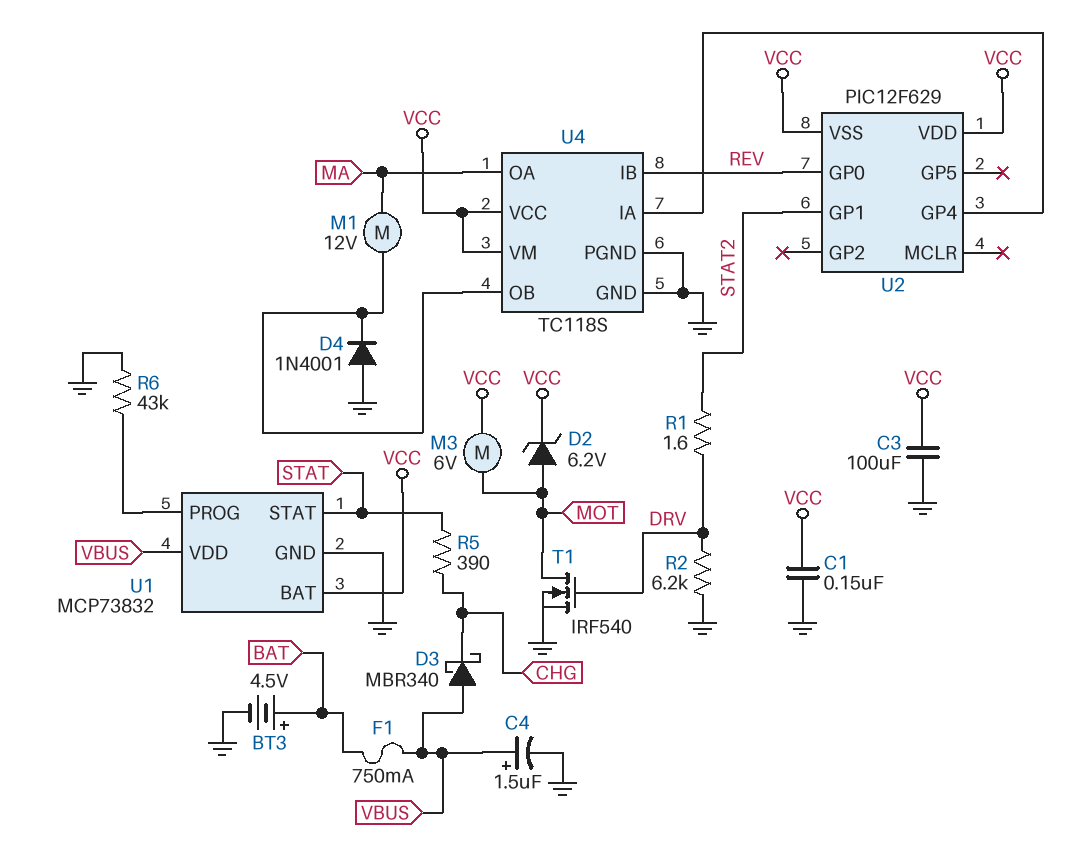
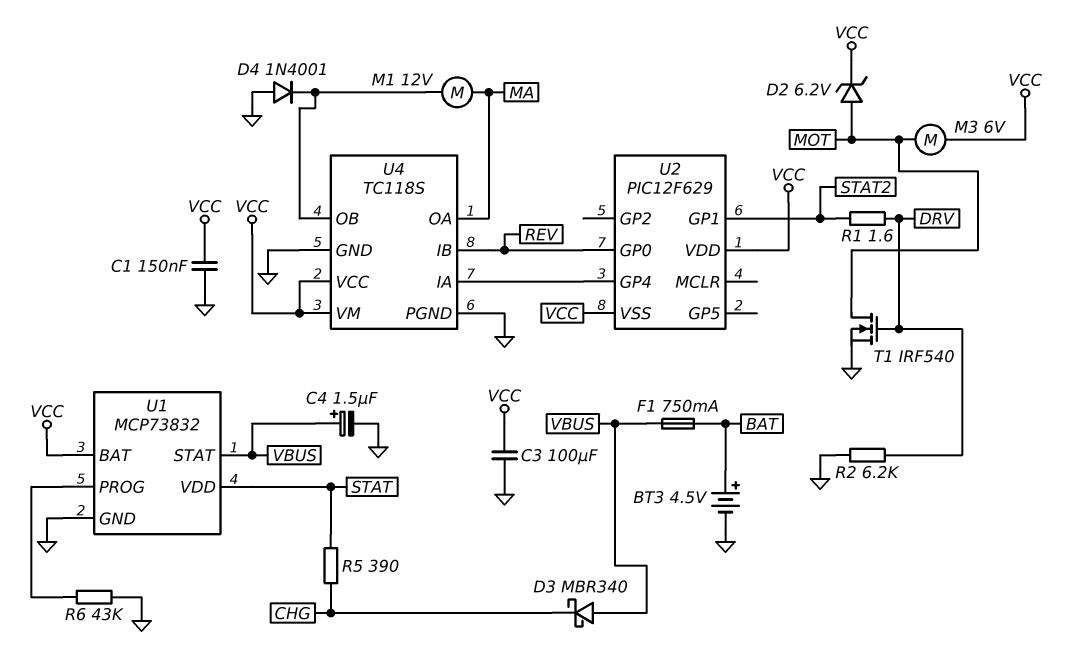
U1 pin STAT: STAT -> VBUS
U1 pin VDD: VBUS -> STAT

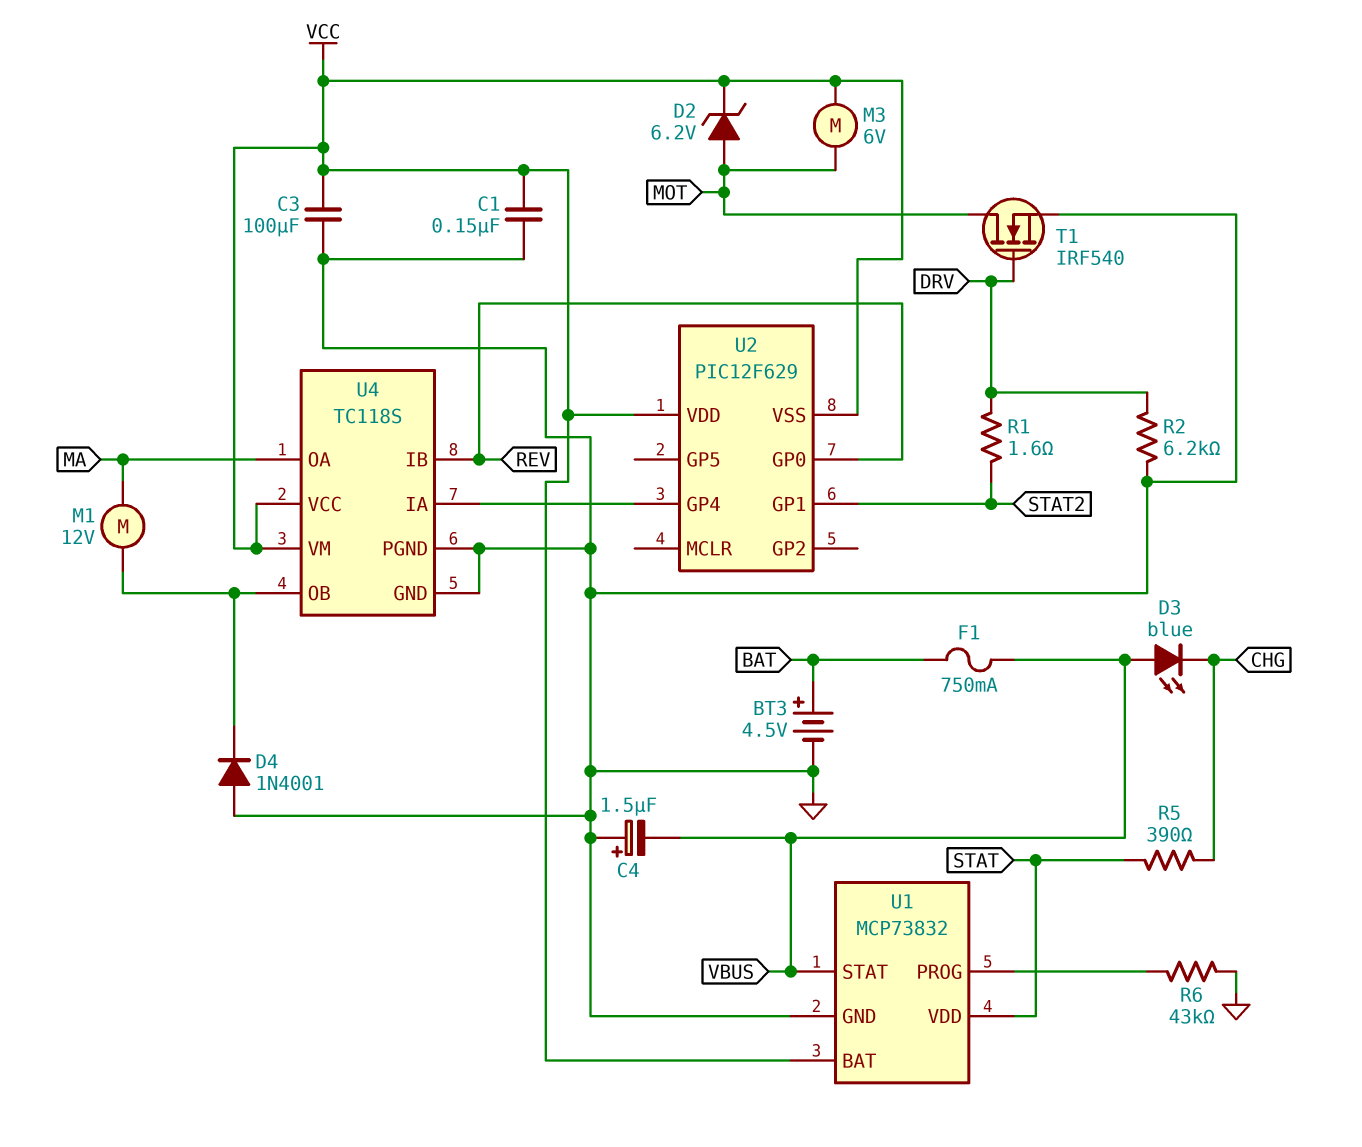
C4: 1.5uF (plus VBUS, minus GND) -> 1.5uF (plus GND, minus VBUS)
D3: schottky MBR340 (A VBUS, K CHG) -> LED blue (A VBUS, K CHG)

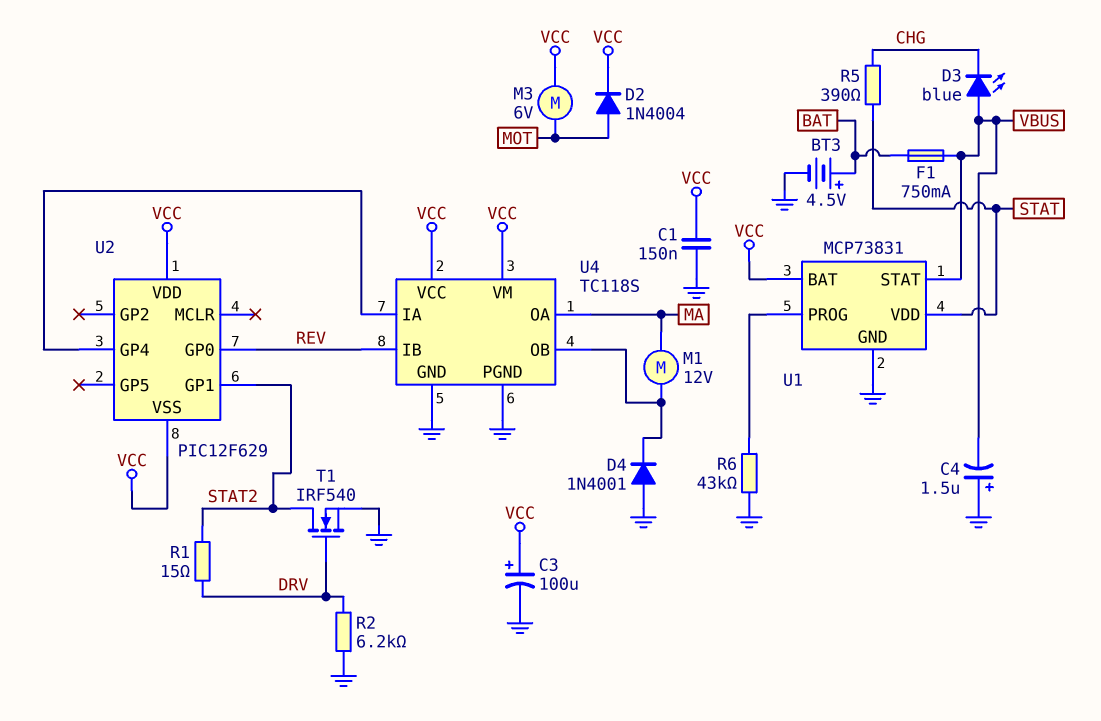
C3: 100uF (GND, VCC) -> 100uF (plus VCC, minus GND)
D2: zener 6.2V (A MOT, K VCC) -> diode 1N4004 (A MOT, K VCC)
R1: 1.6 (DRV, STAT2) -> 15 (DRV, STAT2)
T1: NMOS IRF540 (G DRV, D MOT, S GND) -> NMOS IRF540 (G DRV, D STAT2, S GND)
U1: MCP73832 -> MCP73831

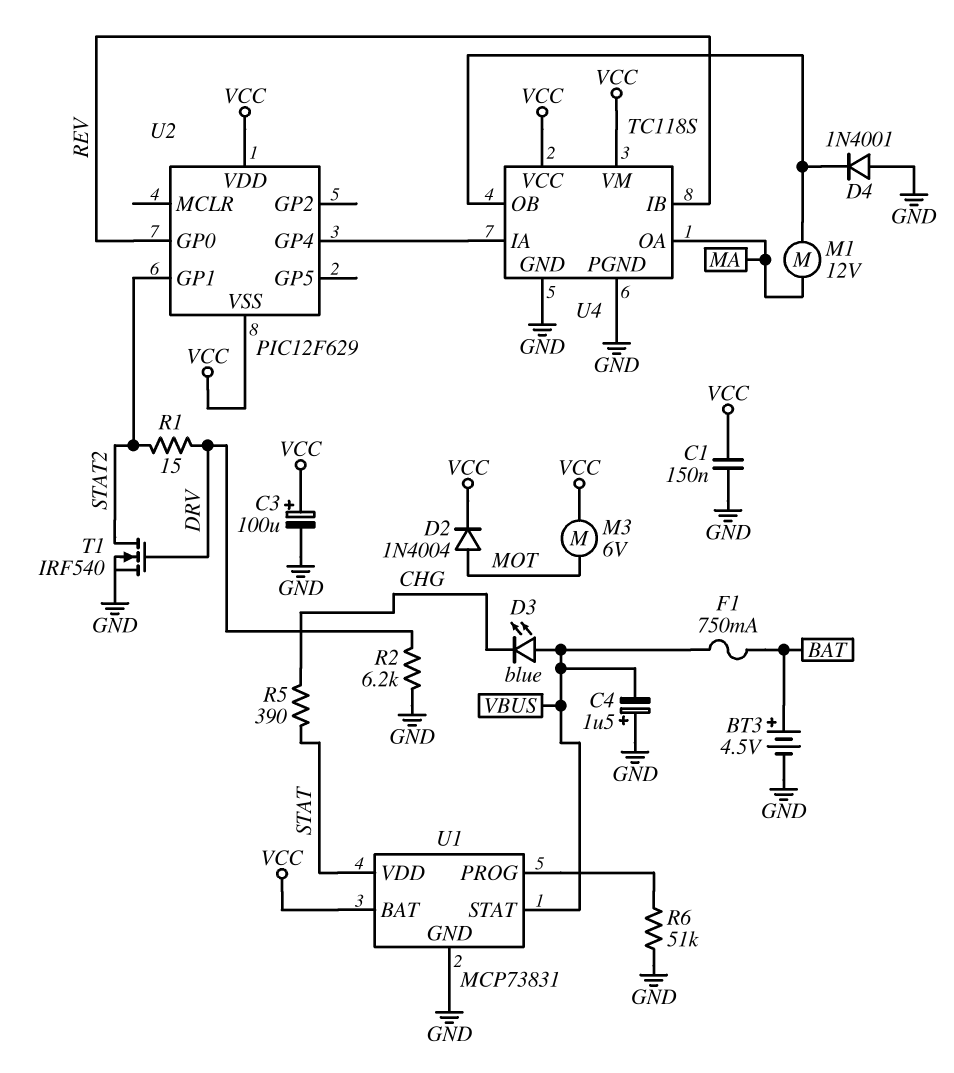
R6: 43k (GND, U1/PROG) -> 51k (GND, U1/PROG)

